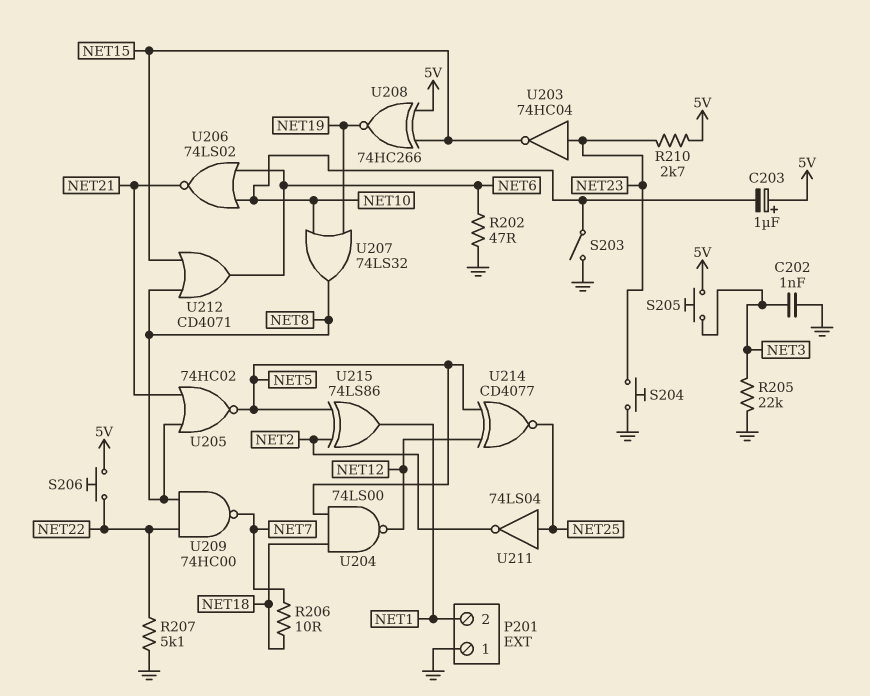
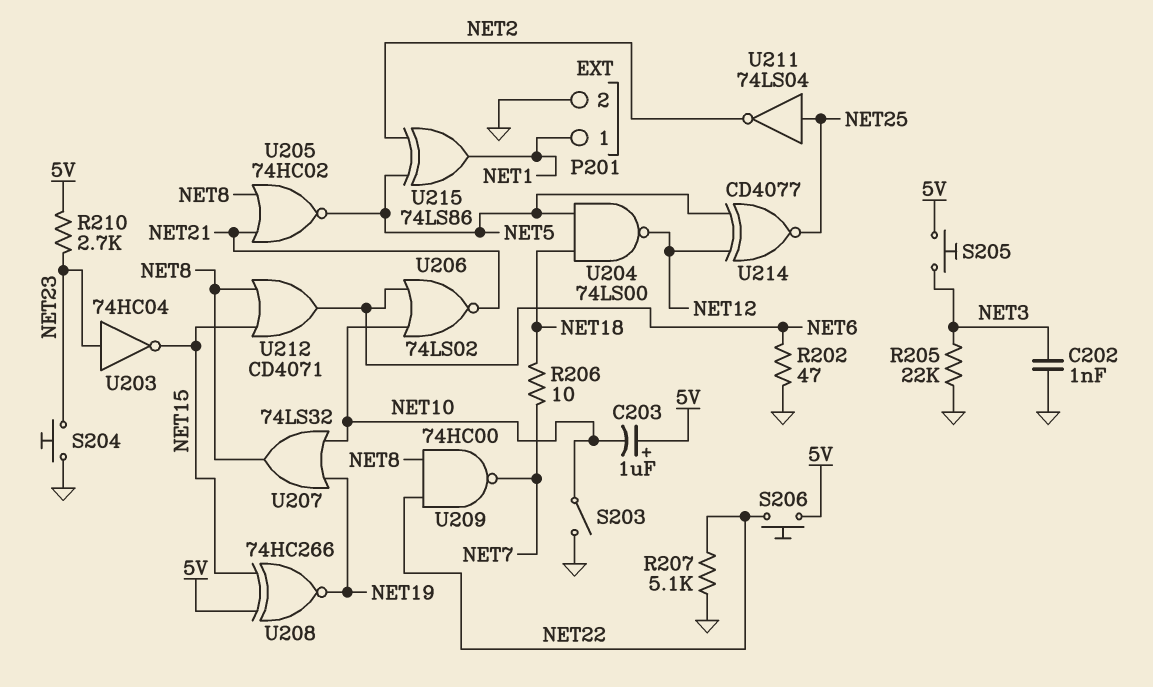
P201 pin 1: GND -> NET1
P201 pin 2: NET1 -> GND

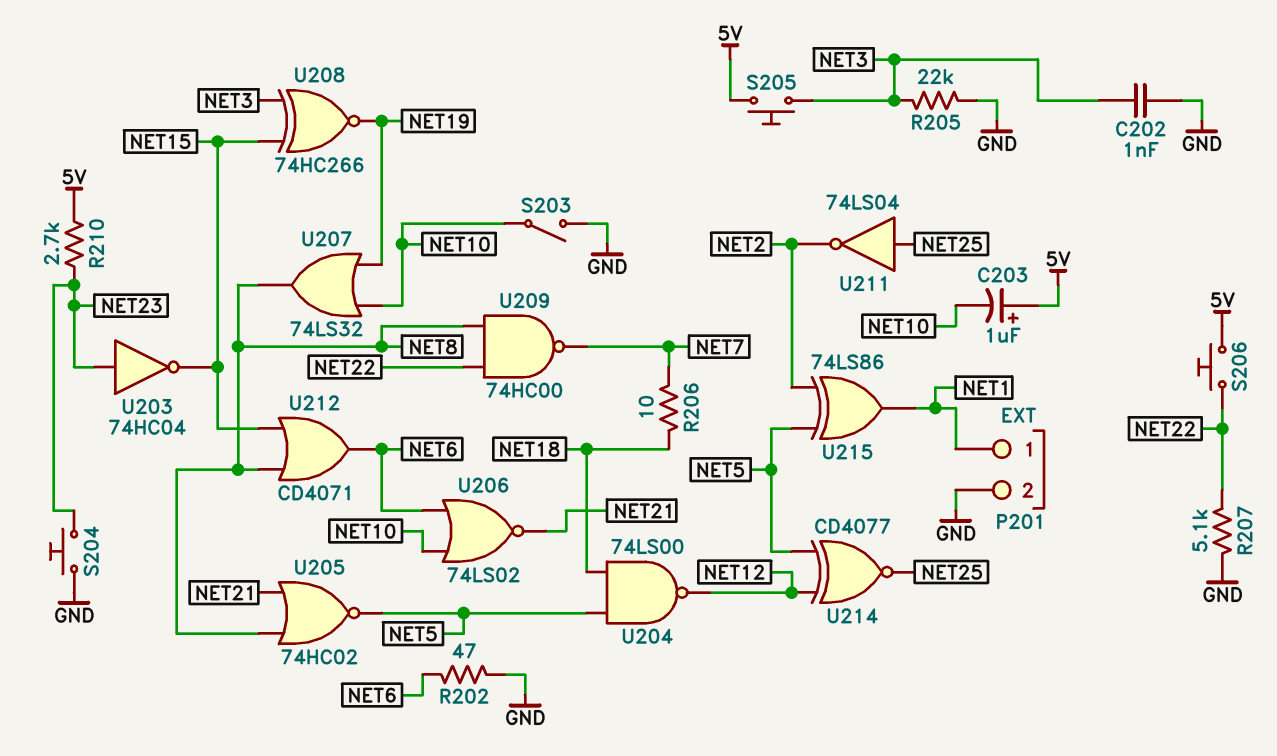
U208: XNOR 74HC266 (in 5V, in NET15, out NET19) -> XNOR 74HC266 (in NET3, in NET15, out NET19)

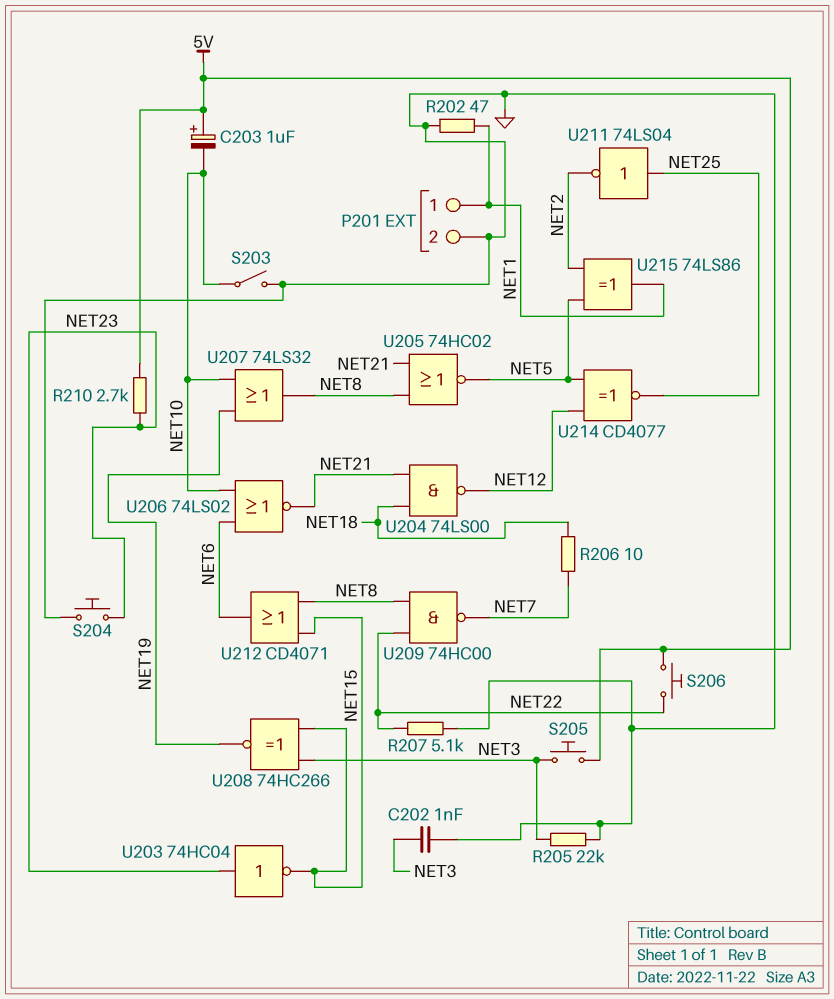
R202: 47 (GND, NET6) -> 47 (GND, NET1)
U204: NAND 74LS00 (in NET5, in NET18, out NET12) -> NAND 74LS00 (in NET18, in NET21, out NET12)

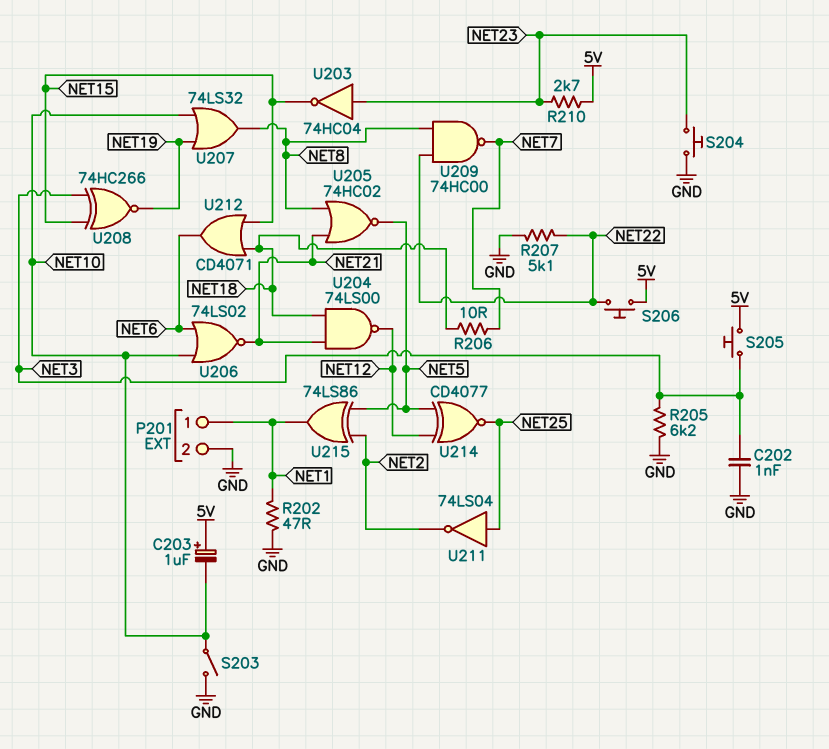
R205: 22k (GND, NET3) -> 6.2k (GND, NET3)
U212: OR CD4071 (in NET8, in NET15, out NET6) -> OR CD4071 (in NET15, in NET18, out NET6)

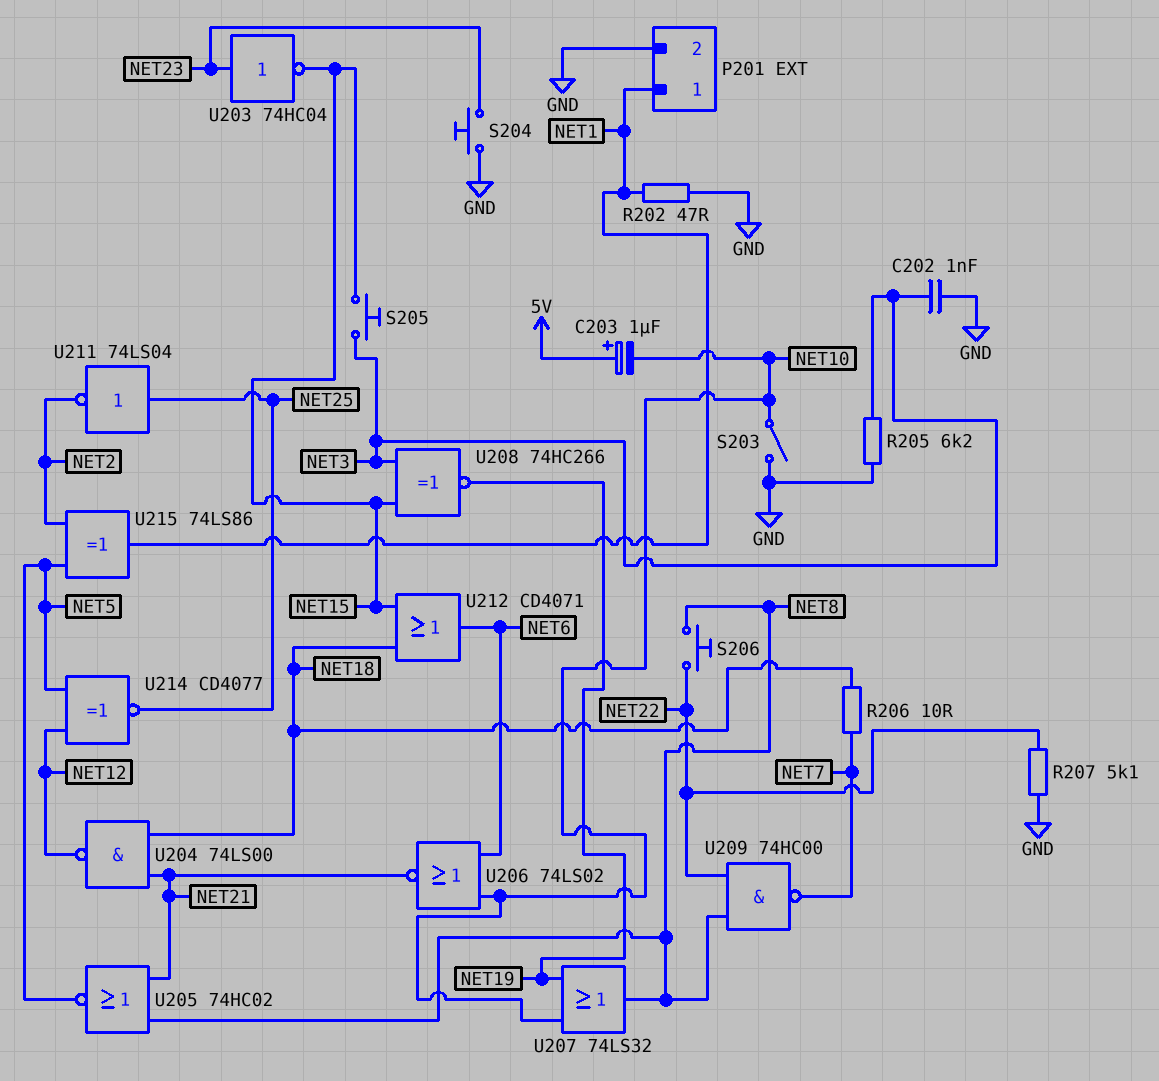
R210: 2.7k (5V, NET23) -> none
S205: button (5V, NET3) -> button (NET3, NET15)
S206: button (5V, NET22) -> button (NET8, NET22)

